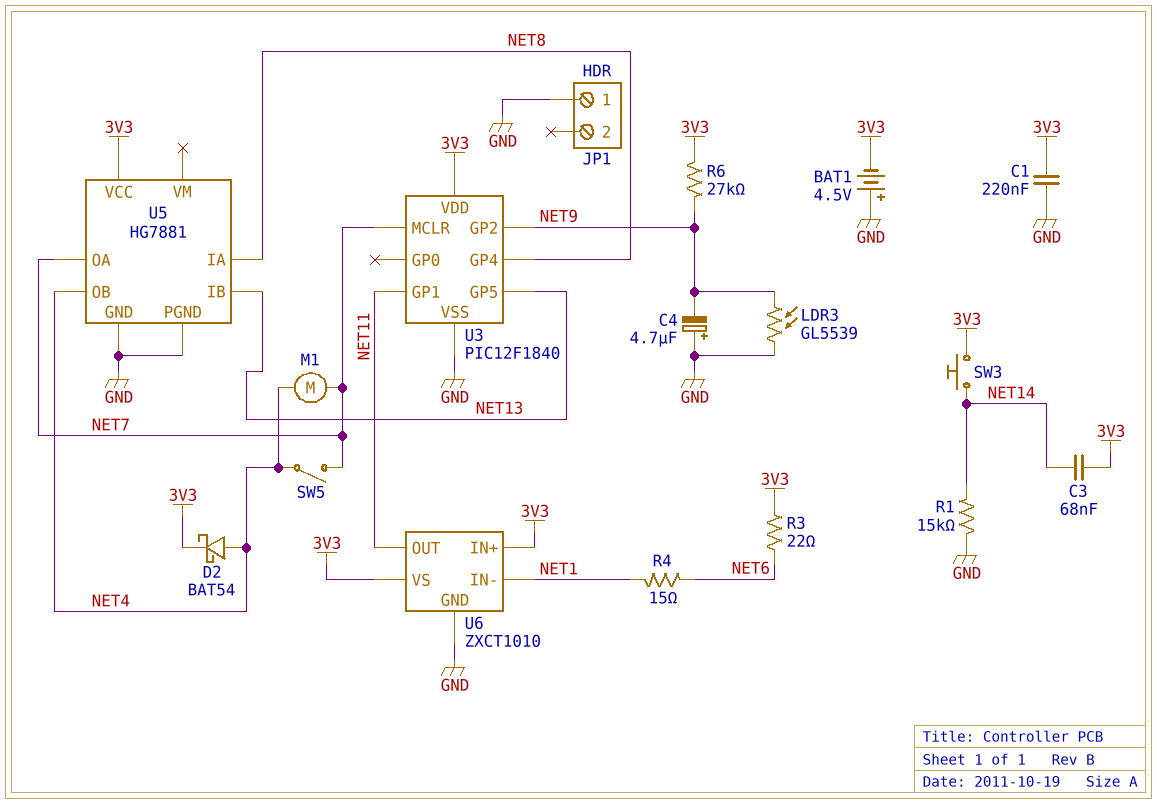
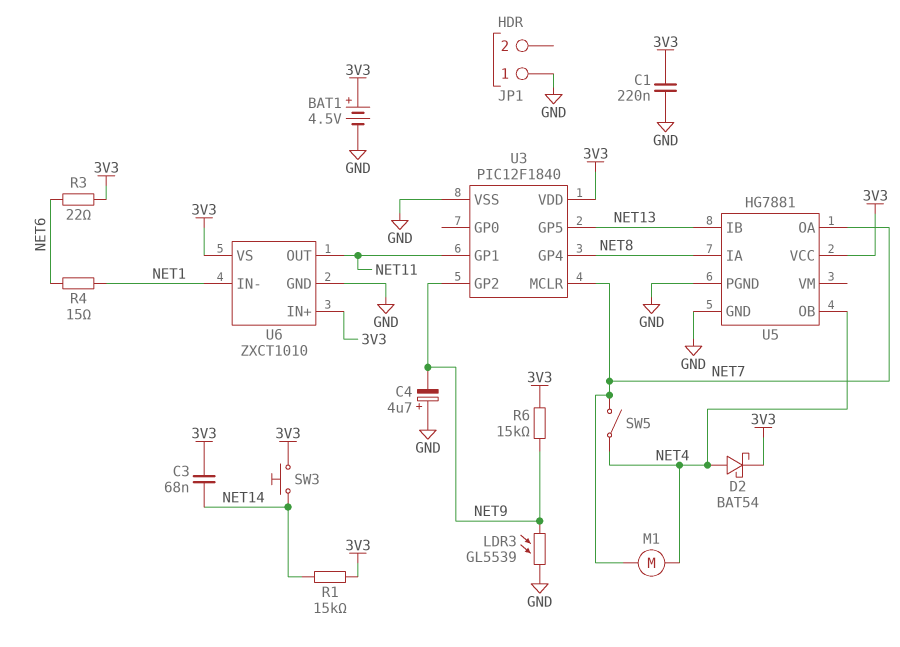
BAT1: 4.5V (plus GND, minus 3V3) -> 4.5V (plus 3V3, minus GND)
R1: 15k (GND, NET14) -> 15k (3V3, NET14)
R6: 27k (3V3, NET9) -> 15k (3V3, NET9)

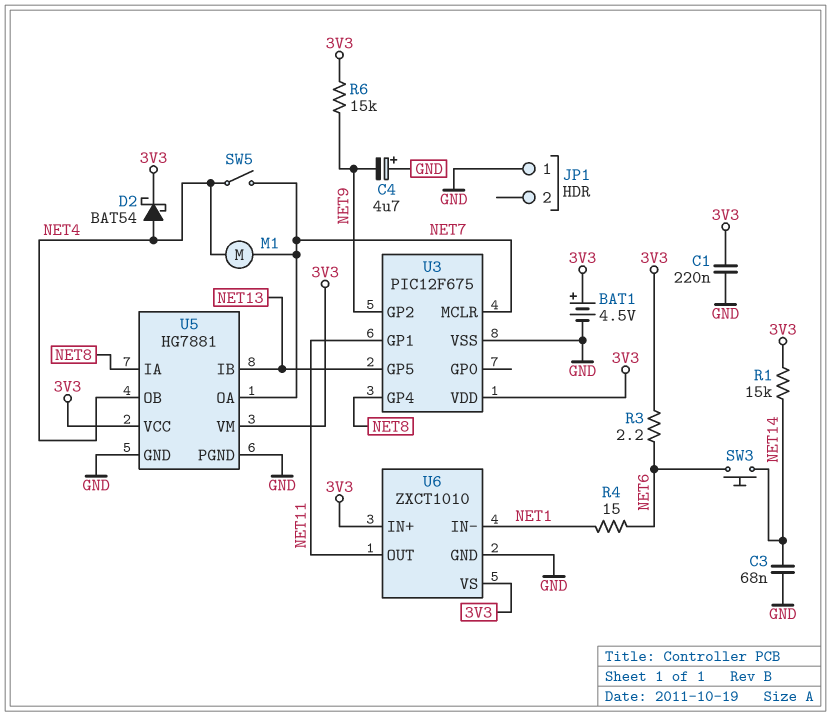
C3: 68nF (3V3, NET14) -> 68nF (GND, NET14)
LDR3: GL5539 (GND, NET9) -> none
R3: 22 (3V3, NET6) -> 2.2 (3V3, NET6)
SW3: button (3V3, NET14) -> button (NET6, NET14)
U3: PIC12F1840 -> PIC12F675
U5 pin VM: none -> 3V3

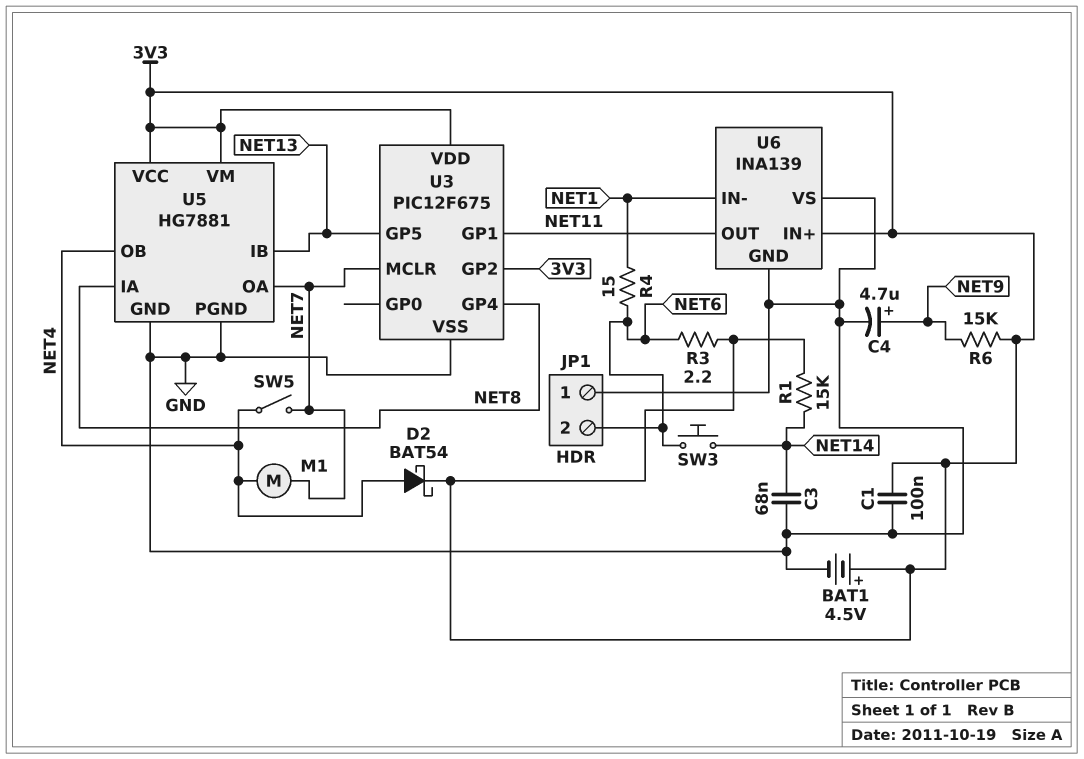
C1: 220nF (3V3, GND) -> 100nF (3V3, GND)
C4: 4.7uF (plus GND, minus NET9) -> 4.7uF (plus NET9, minus GND)
JP1 pin 2: none -> NET6
U3 pin GP2: NET9 -> 3V3
U6: ZXCT1010 -> INA139
U6 pin VS: 3V3 -> GND

